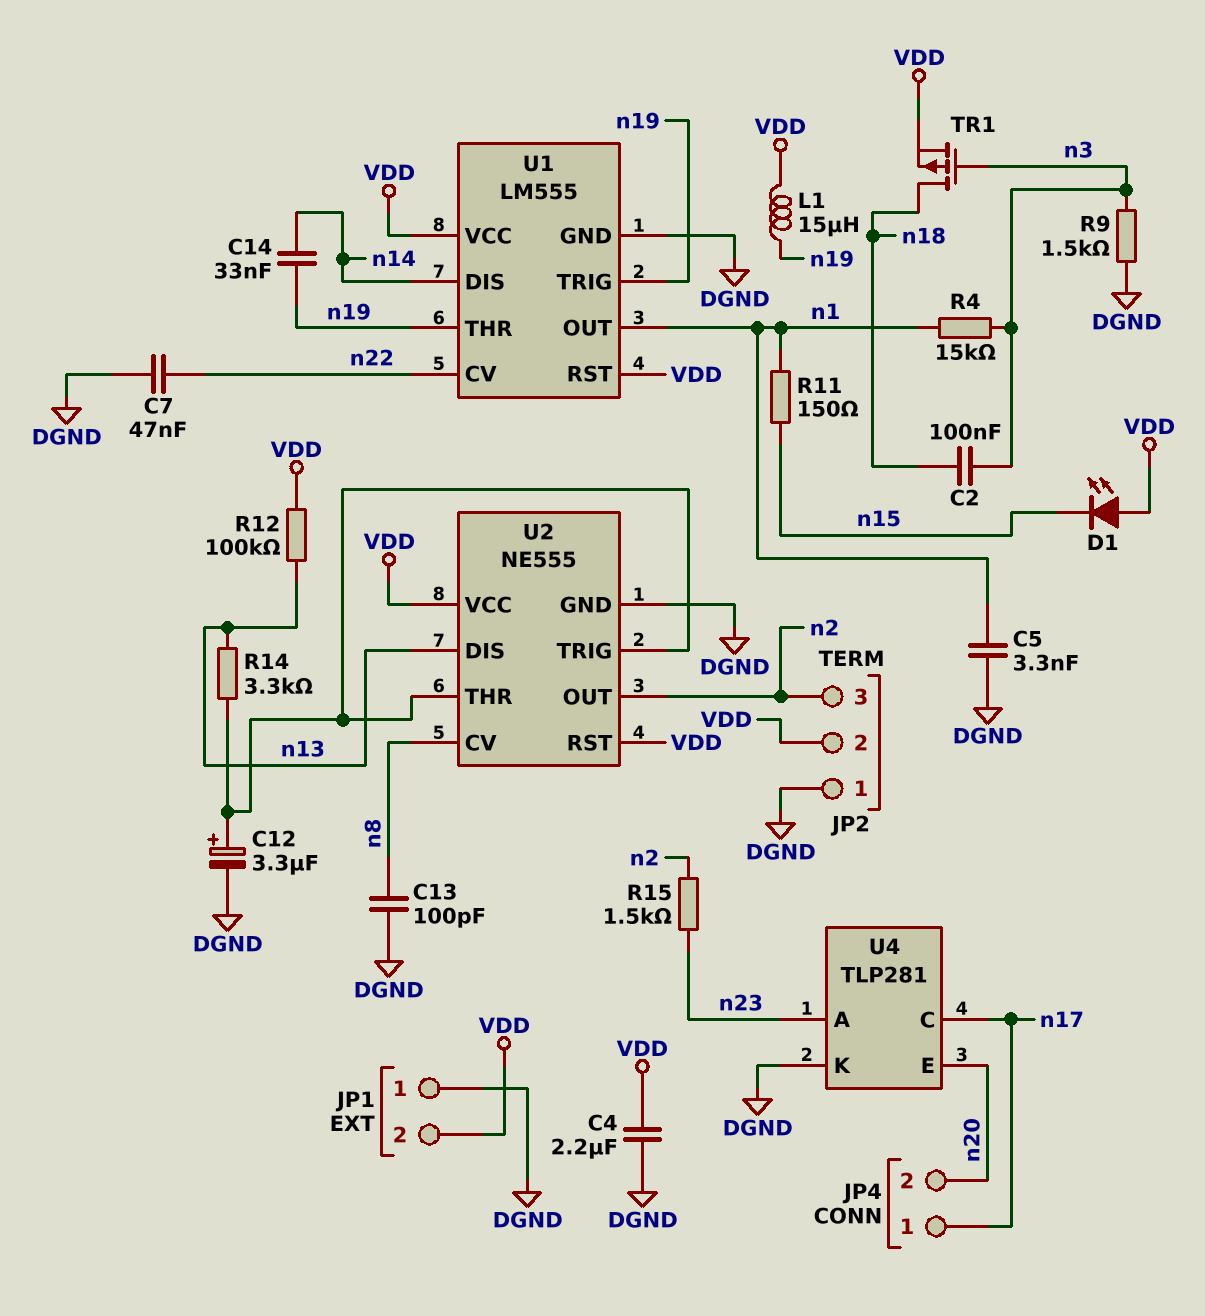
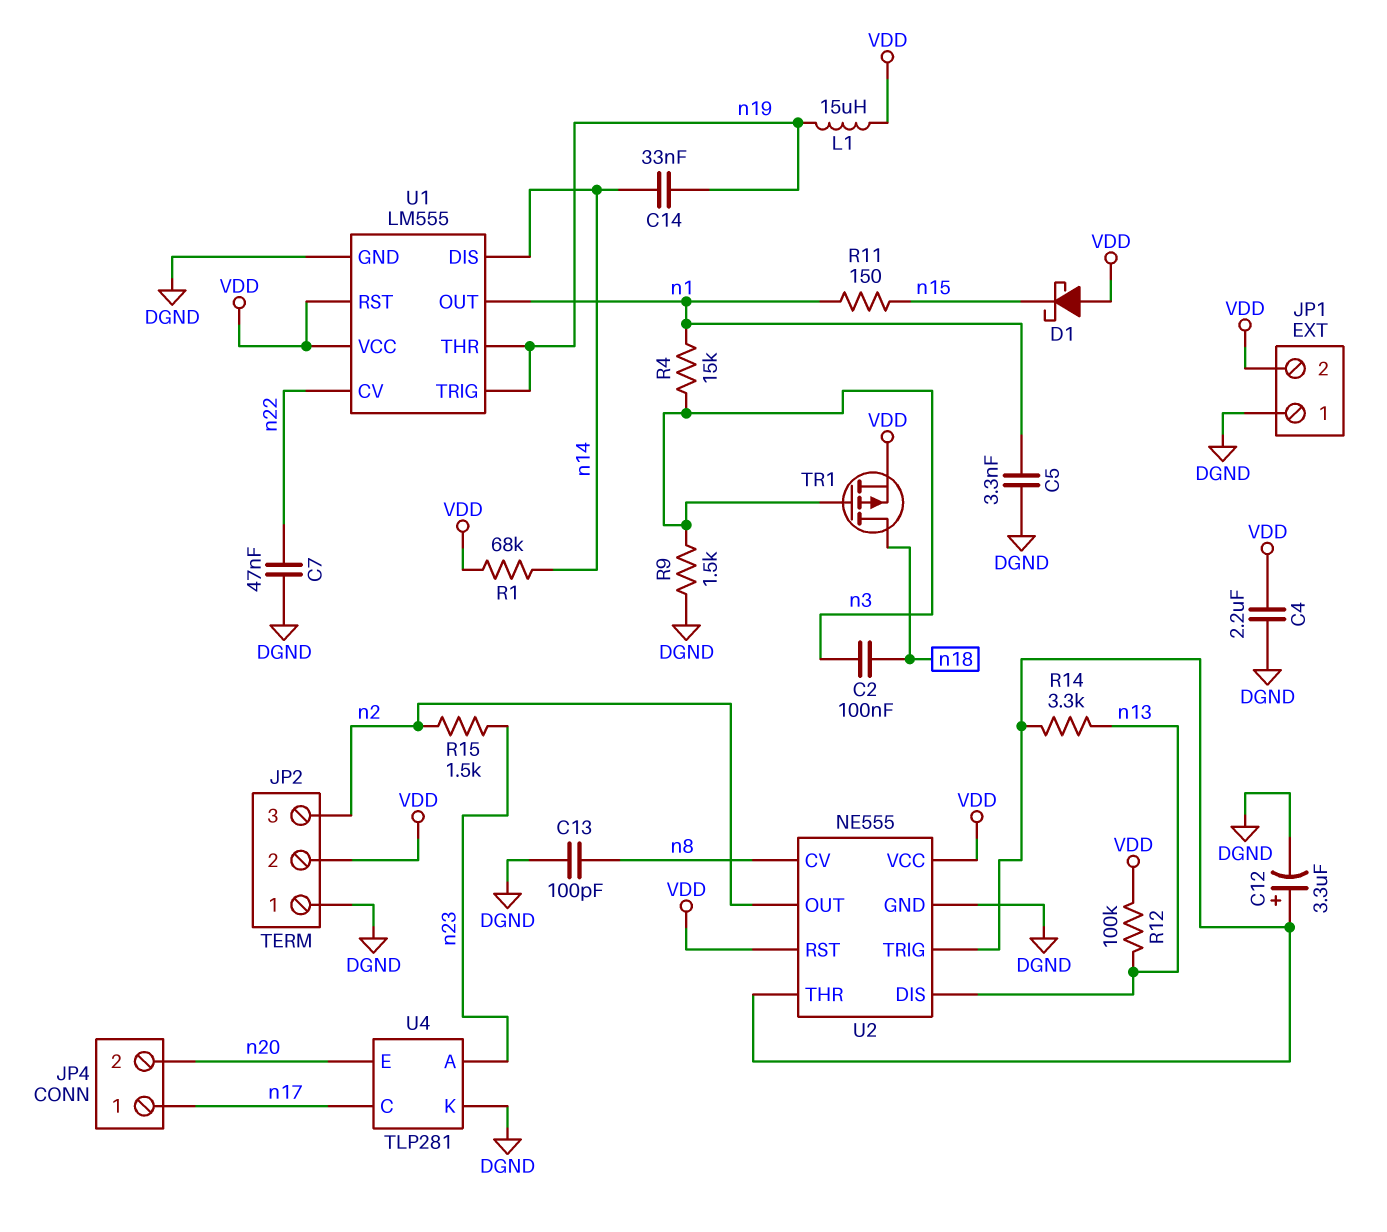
D1: LED (A VDD, K n15) -> schottky (A VDD, K n15)
R1: none -> 68k (VDD, n14)

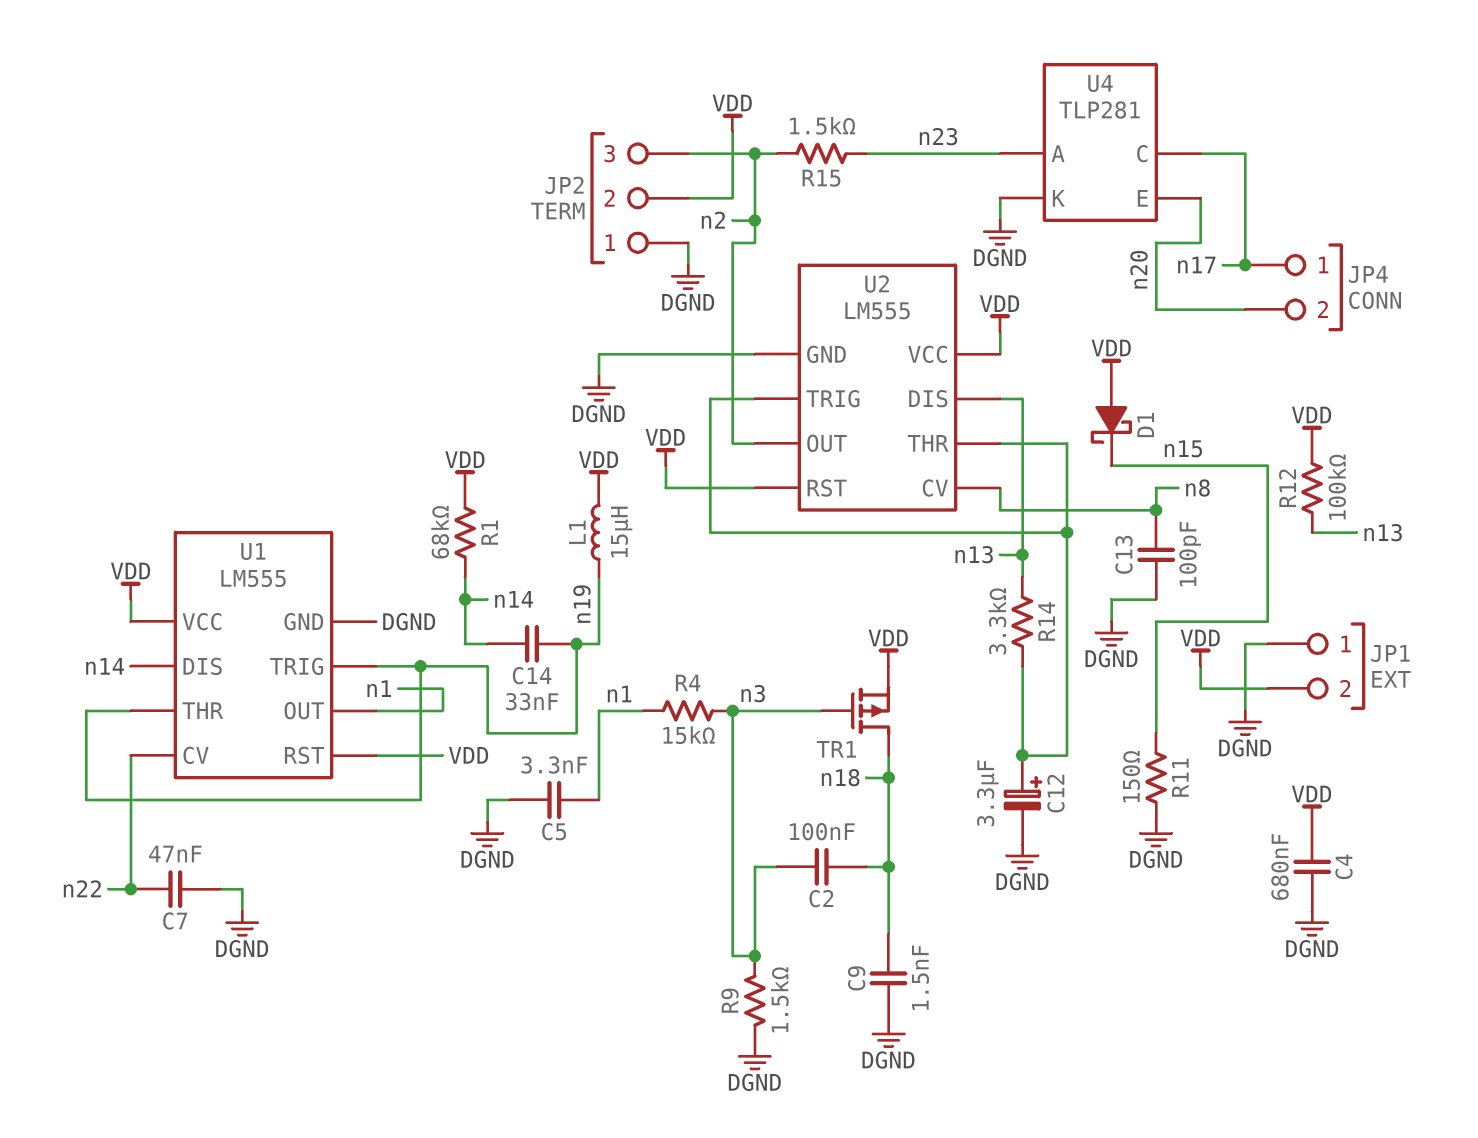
C4: 2.2uF (DGND, VDD) -> 680nF (DGND, VDD)
C9: none -> 1.5nF (DGND, n18)
R11: 150 (n1, n15) -> 150 (DGND, n15)
U2: NE555 -> LM555

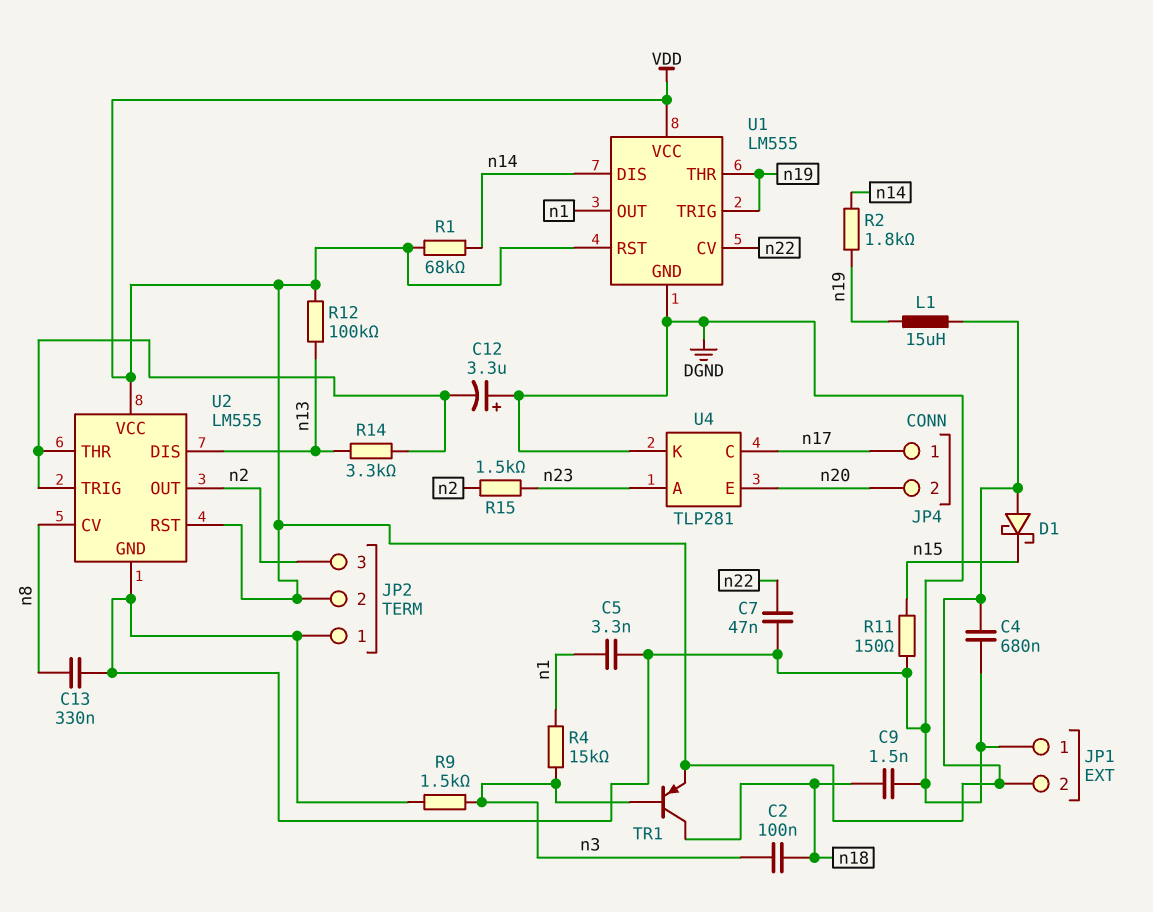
C12: 3.3uF (plus U2/THR, minus DGND) -> 3.3uF (plus DGND, minus U2/THR)
C13: 100pF (DGND, n8) -> 330nF (DGND, n8)
C14: 33nF (n14, n19) -> none
R2: none -> 1.8k (n14, n19)
TR1: PMOS (G n3, D n18, S VDD) -> PNP (B n3, C n18, E VDD)

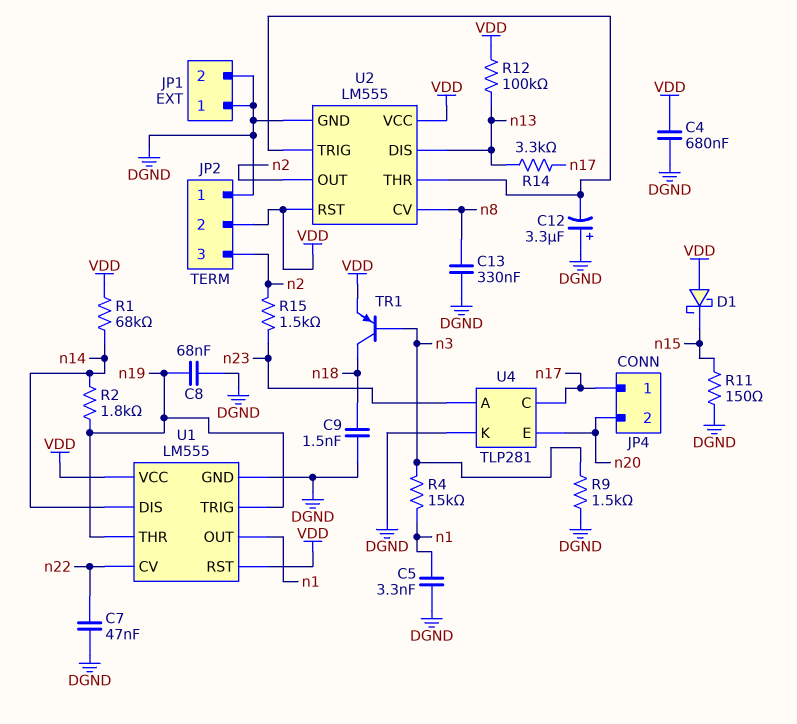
C2: 100nF (n3, n18) -> none
C8: none -> 68nF (DGND, n19)
JP1 pin 2: VDD -> DGND
L1: 15uH (VDD, n19) -> none
R14: 3.3k (U2/THR, n13) -> 3.3k (n13, n17)

